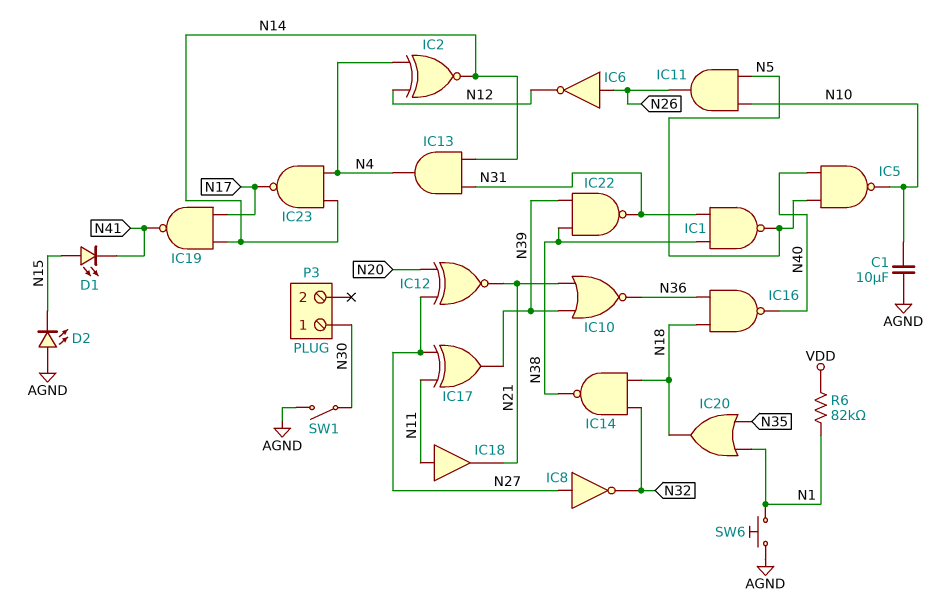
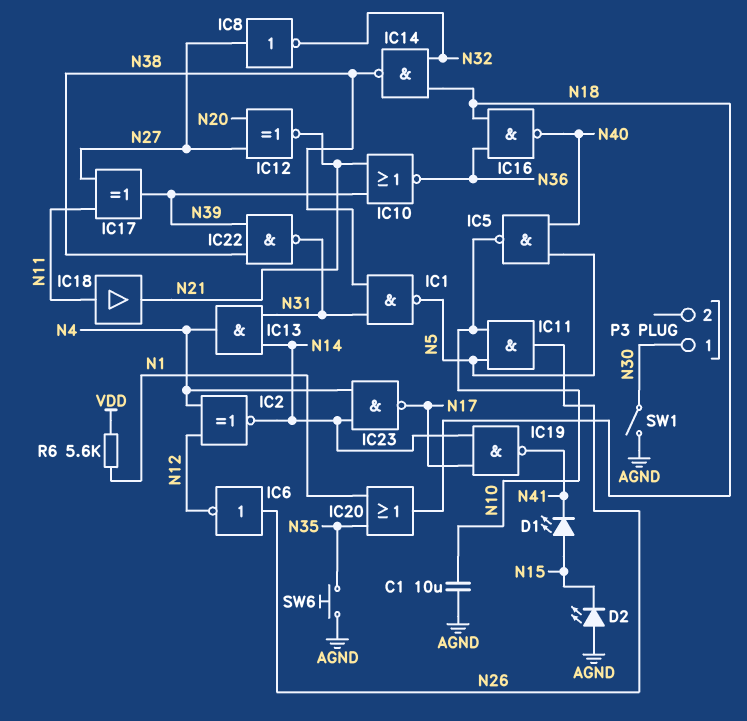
R6: 82k (N1, VDD) -> 5.6k (N1, VDD)
SW6: button (AGND, N1) -> button (AGND, N35)

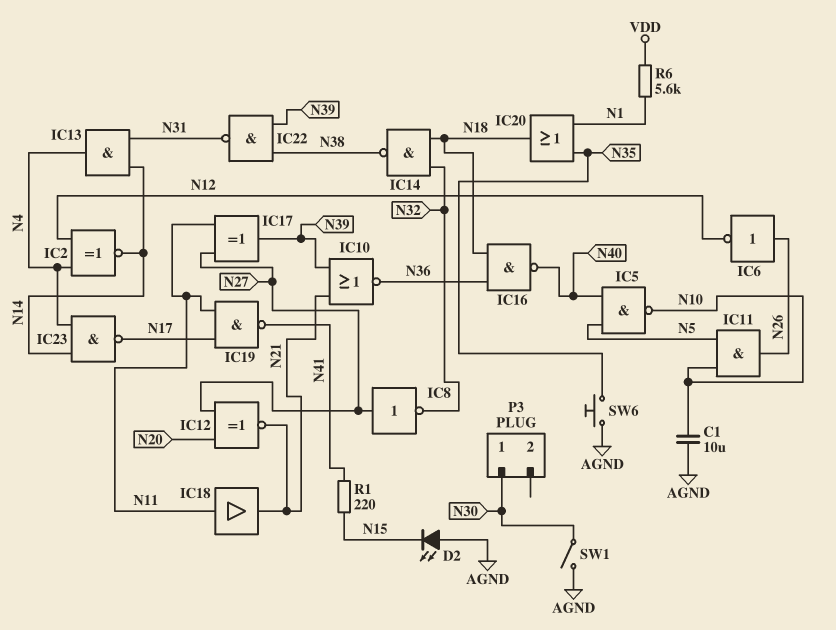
D1: LED (A N15, K N41) -> none
IC1: NAND (in N31, in N38, out N5) -> none
IC19: NAND (in N14, in N17, out N41) -> NAND (in N11, in N17, out N41)
R1: none -> 220 (N15, N41)

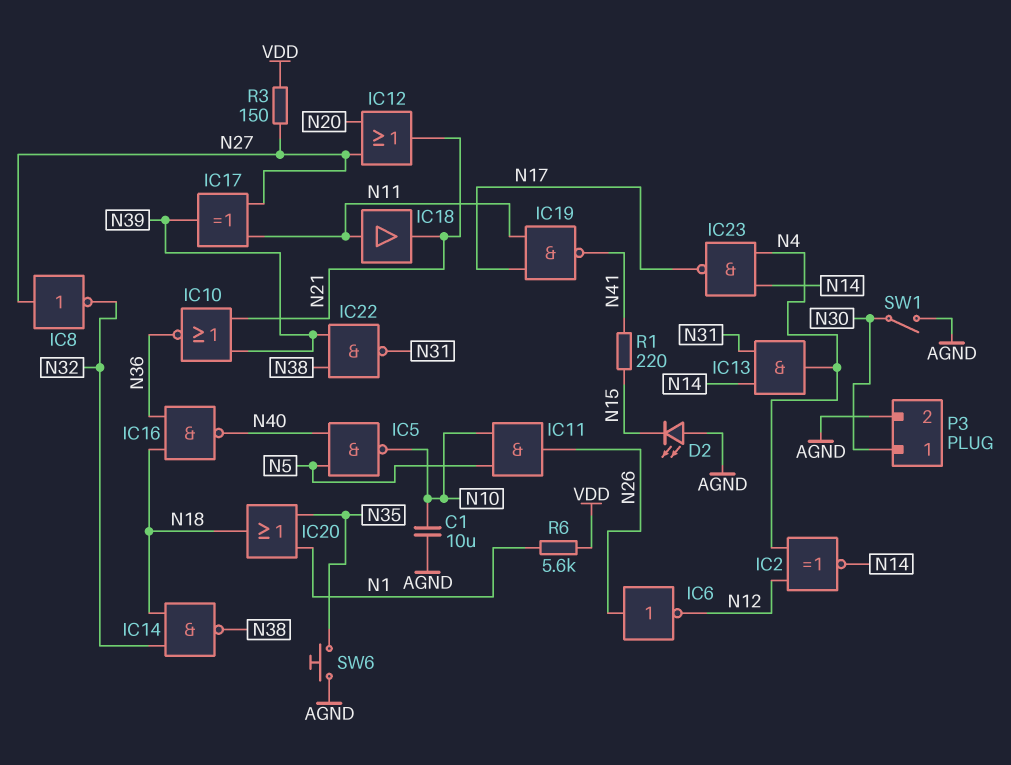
IC12: XNOR (in N20, in N27, out N21) -> OR (in N20, in N27, out N21)
P3 pin 2: none -> AGND
R3: none -> 150 (N27, VDD)

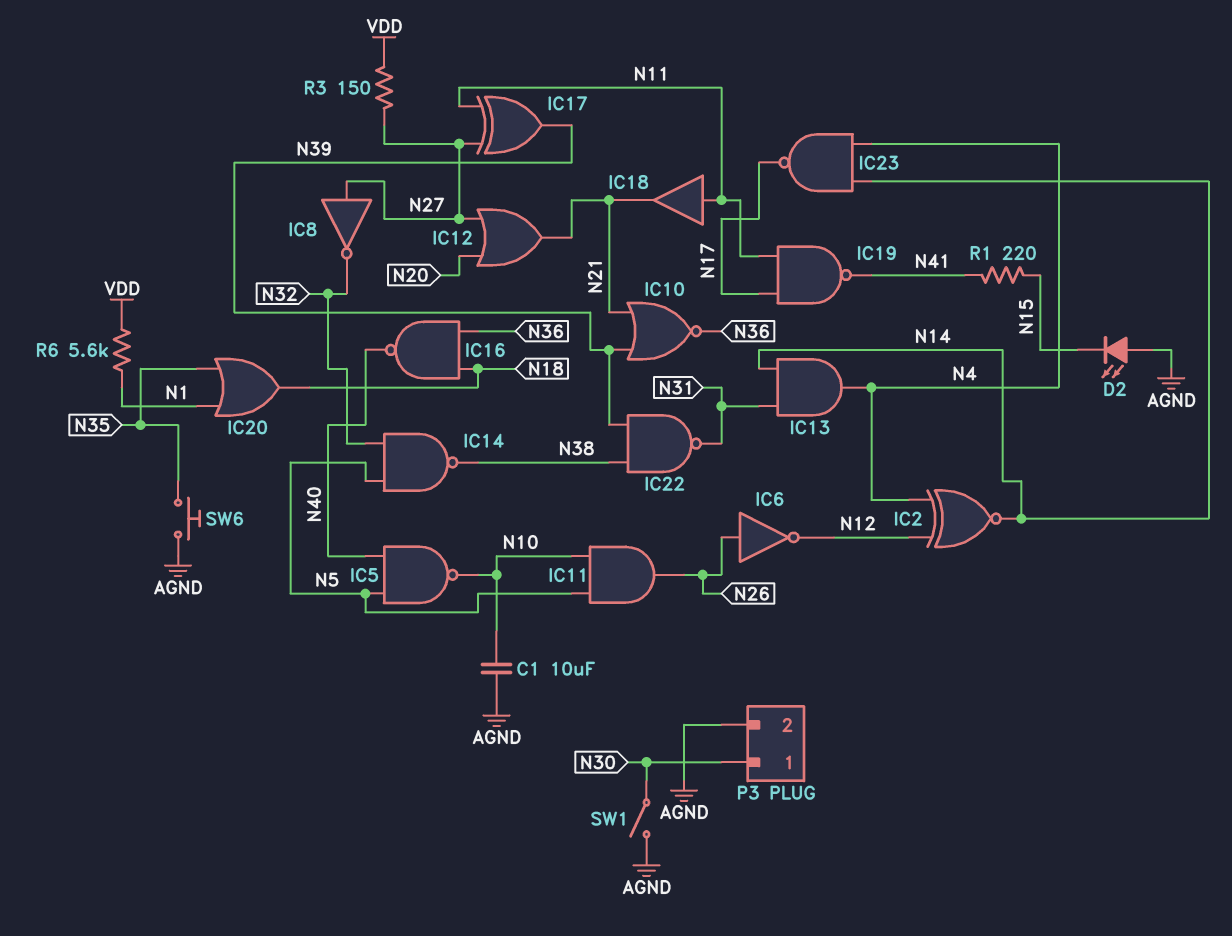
IC14: NAND (in N18, in N32, out N38) -> NAND (in N5, in N32, out N38)

